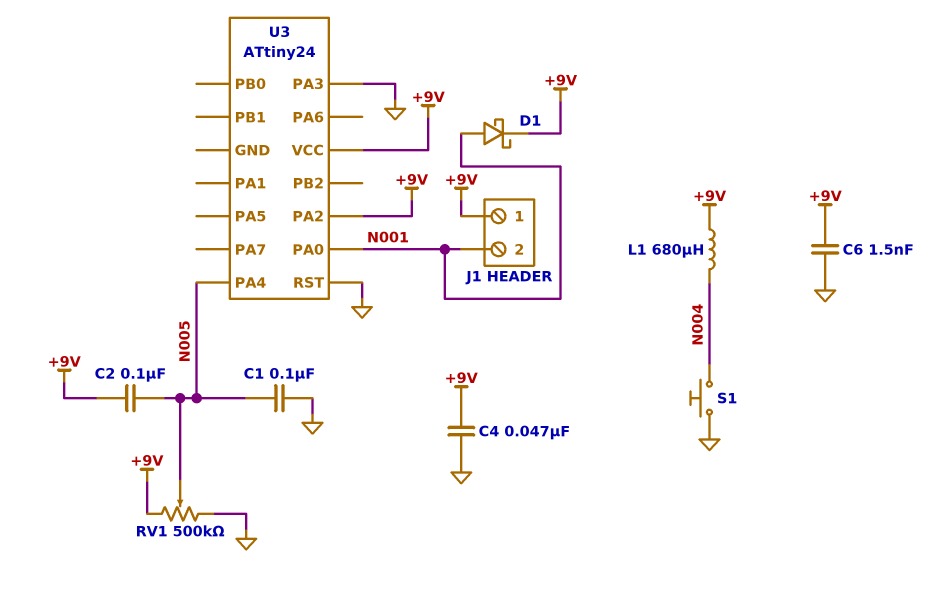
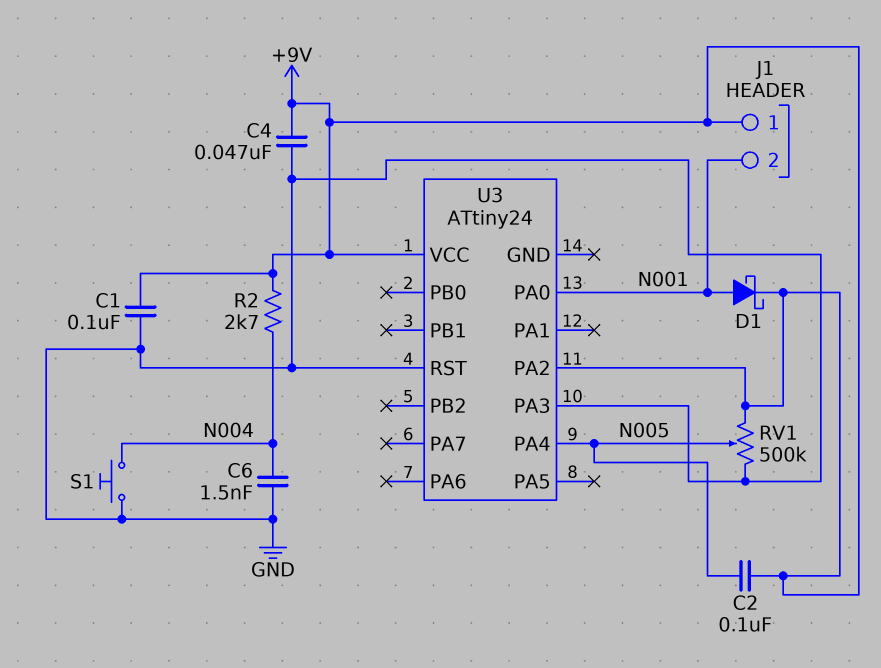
C1: 100nF (GND, N005) -> 100nF (+9V, GND)
C6: 1.5nF (+9V, GND) -> 1.5nF (GND, N004)
L1: 680uH (+9V, N004) -> none
R2: none -> 2.7k (+9V, N004)

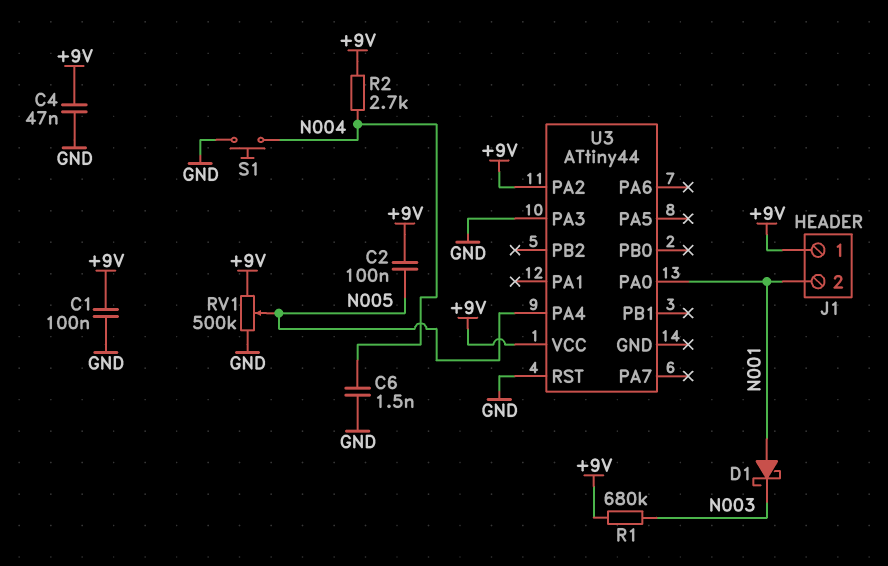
D1: schottky (A N001, K +9V) -> schottky (A N001, K N003)
R1: none -> 680k (+9V, N003)
U3: ATtiny24 -> ATtiny44

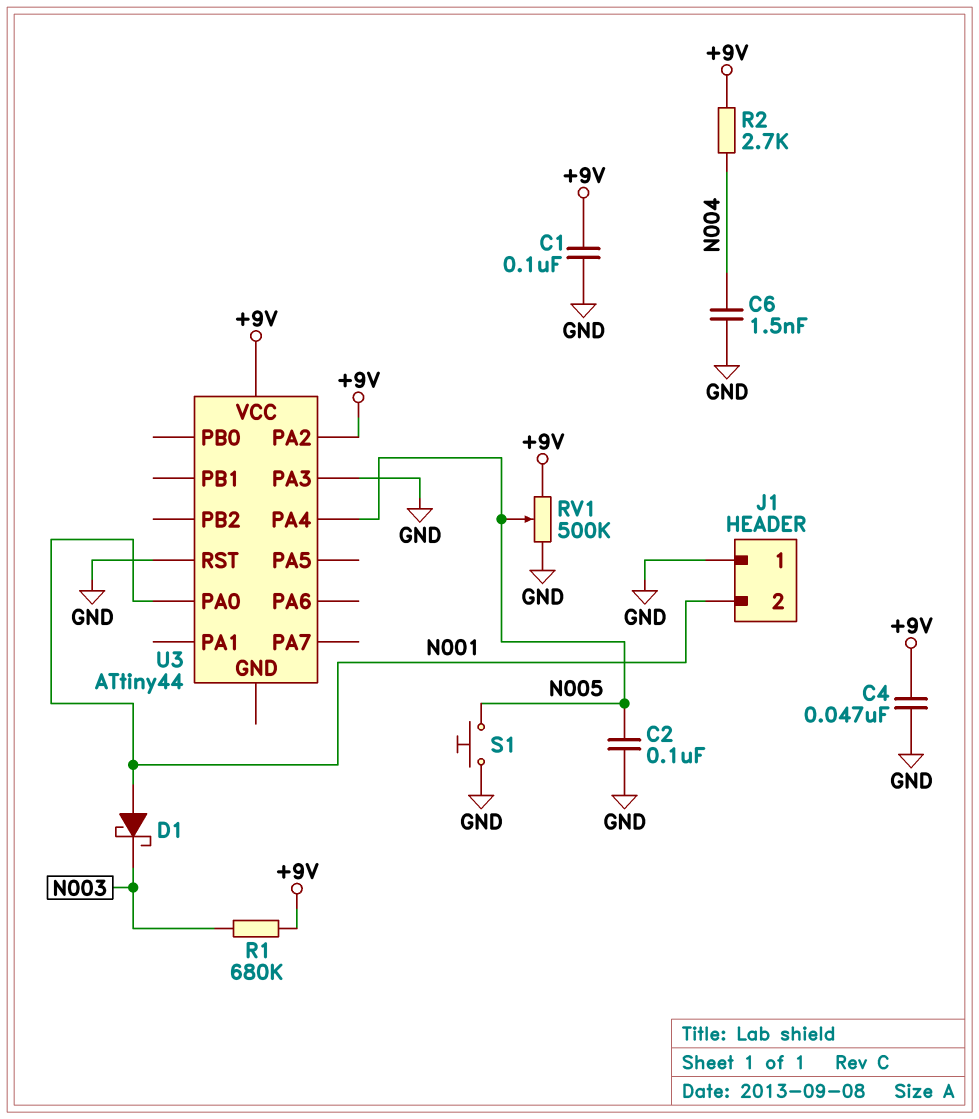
C2: 100nF (+9V, N005) -> 100nF (GND, N005)
J1 pin 1: +9V -> GND
S1: button (GND, N004) -> button (GND, N005)

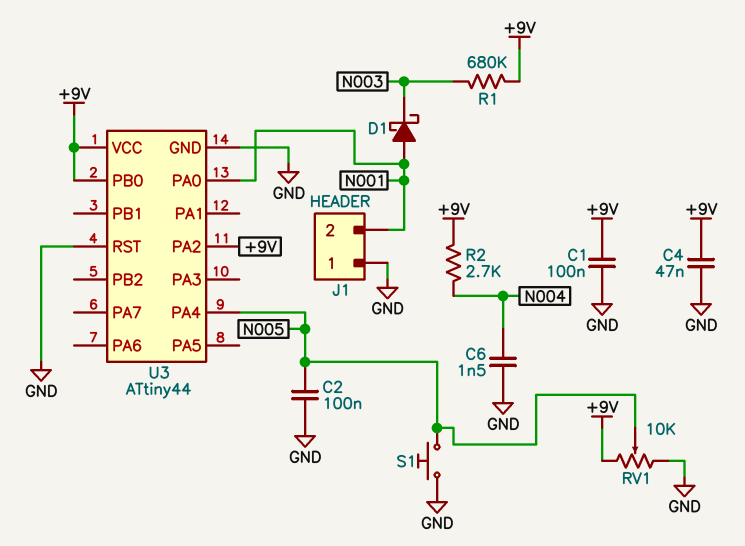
RV1: 500k (+9V, GND, wiper N005) -> 10k (+9V, GND, wiper N005)
U3 pin GND: none -> GND
U3 pin PA3: GND -> none
U3 pin PB0: none -> +9V

